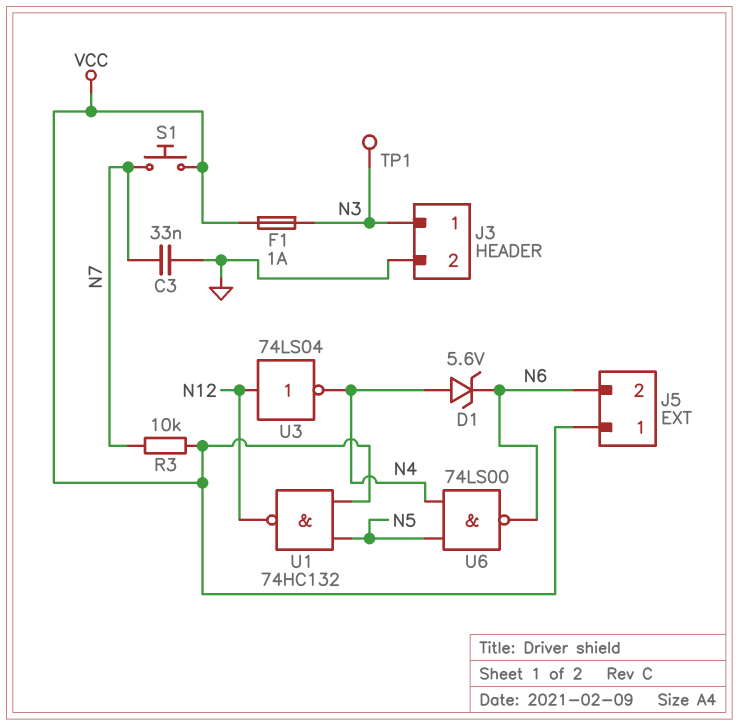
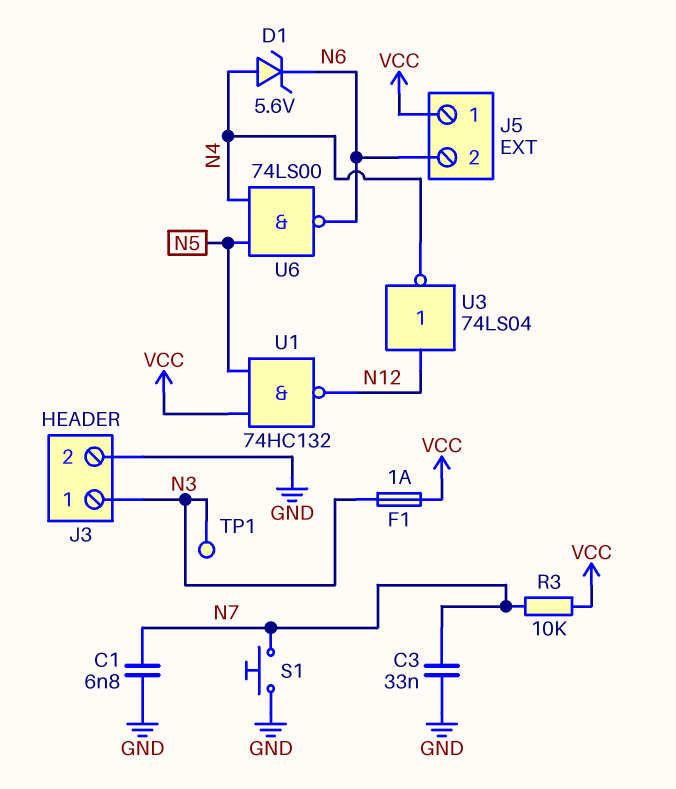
C1: none -> 6.8nF (GND, N7)
S1: button (N7, VCC) -> button (GND, N7)

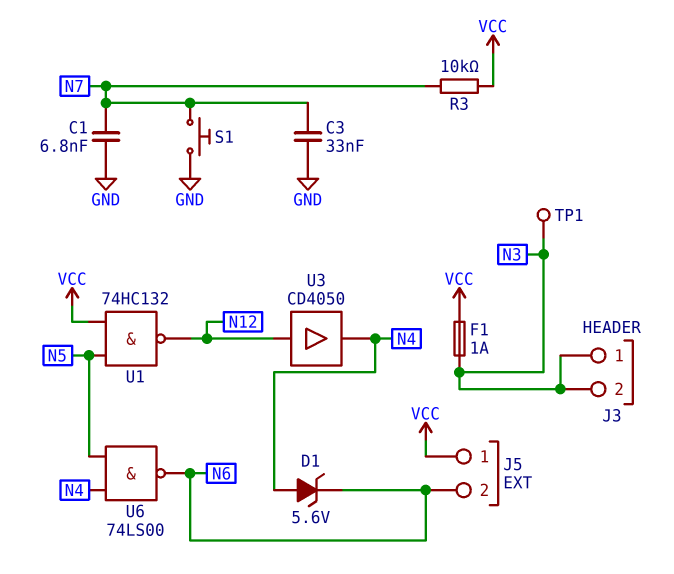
J3 pin 2: GND -> N3
U3: NOT 74LS04 (in N12, out N4) -> buffer CD4050 (in N12, out N4)

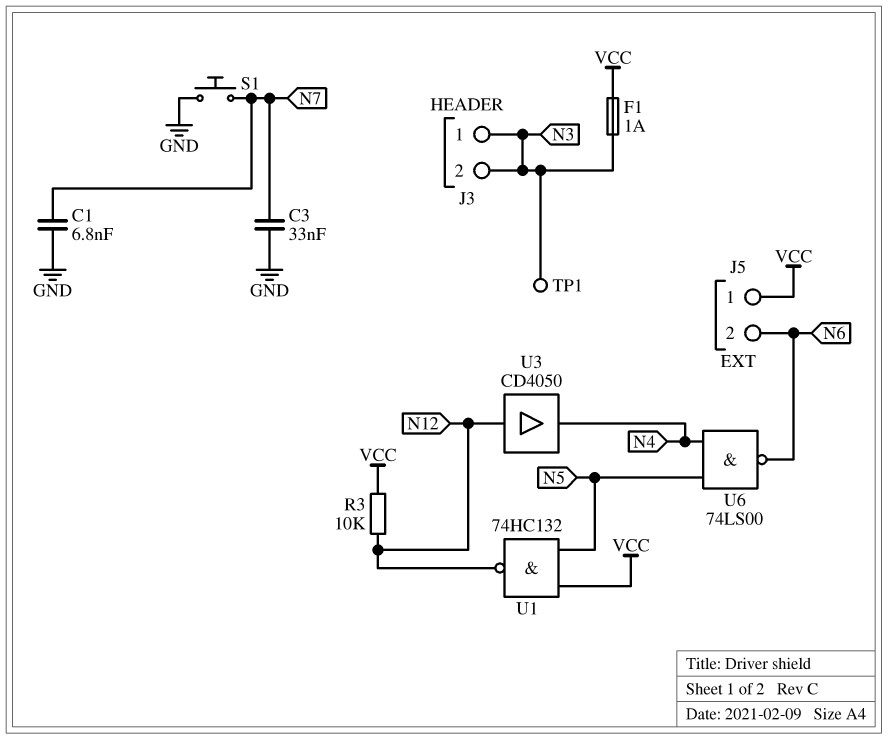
D1: zener 5.6V (A N4, K N6) -> none
R3: 10k (N7, VCC) -> 10k (N12, VCC)

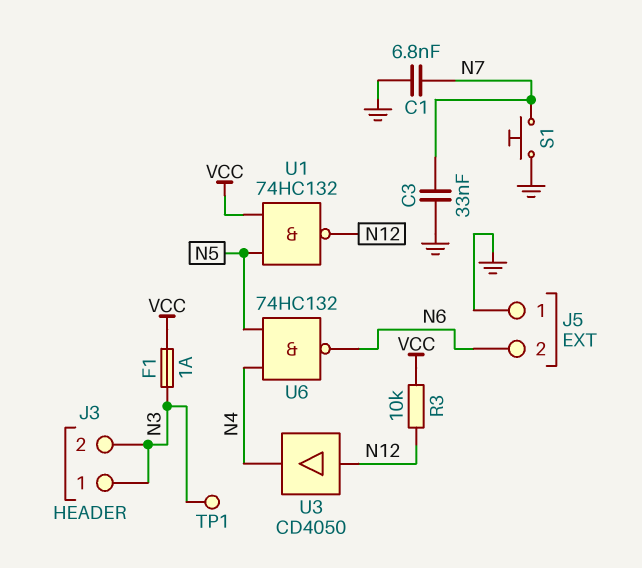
J5 pin 1: VCC -> GND
U6: NAND 74LS00 (in N4, in N5, out N6) -> NAND 74HC132 (in N4, in N5, out N6)

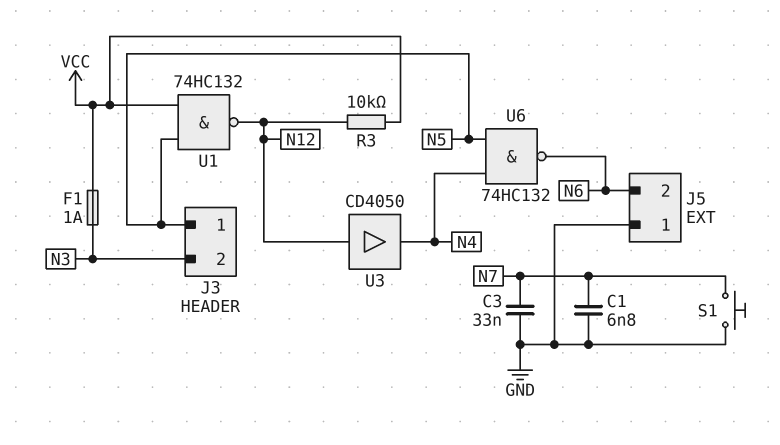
J3 pin 1: N3 -> N5
TP1: test point (N3) -> none

